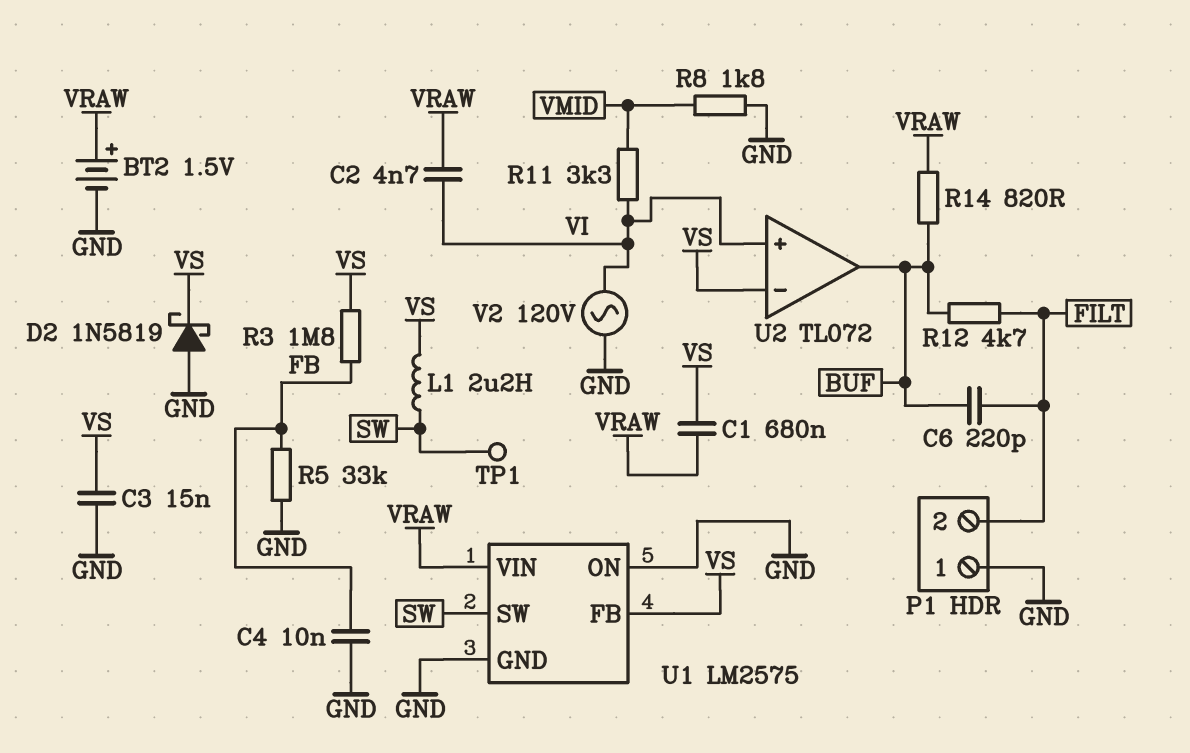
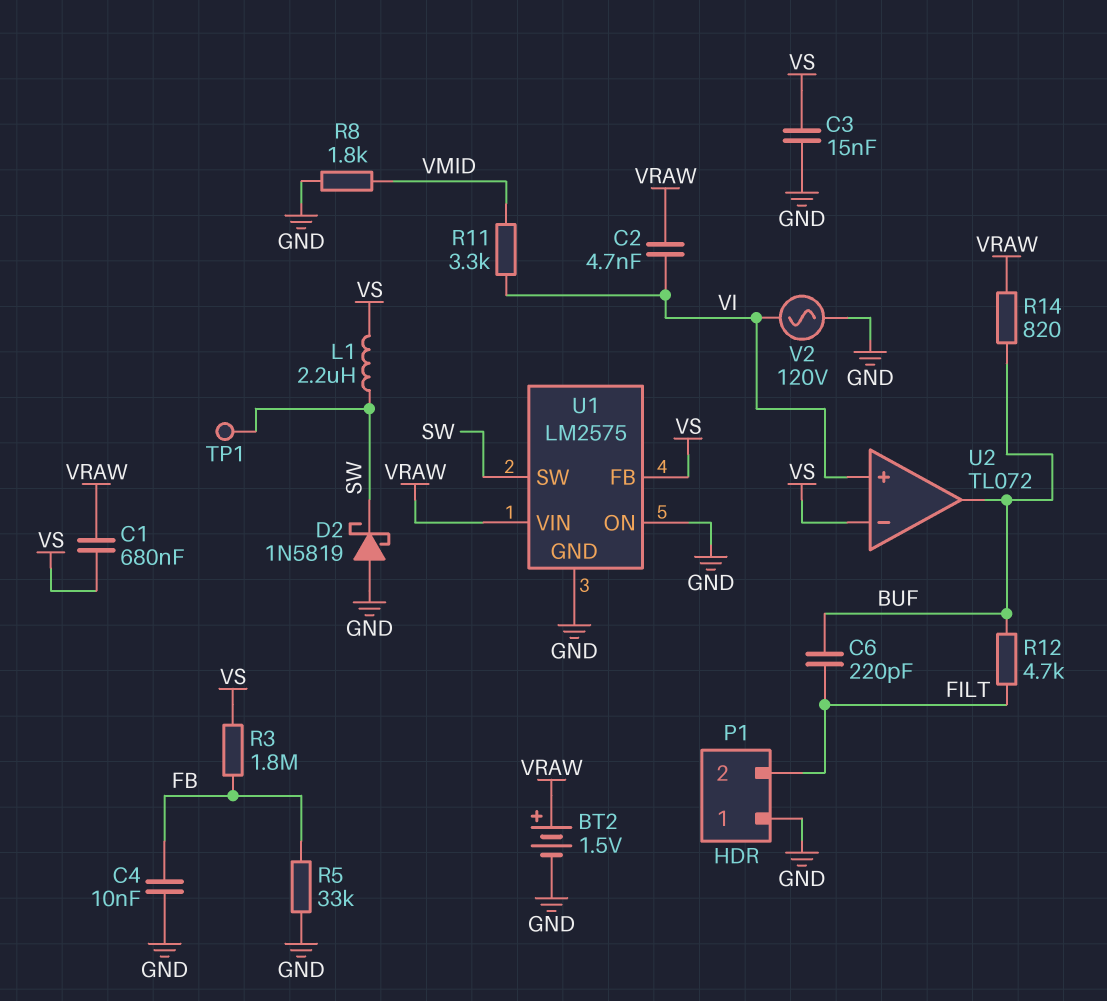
D2: schottky 1N5819 (A GND, K VS) -> schottky 1N5819 (A GND, K SW)

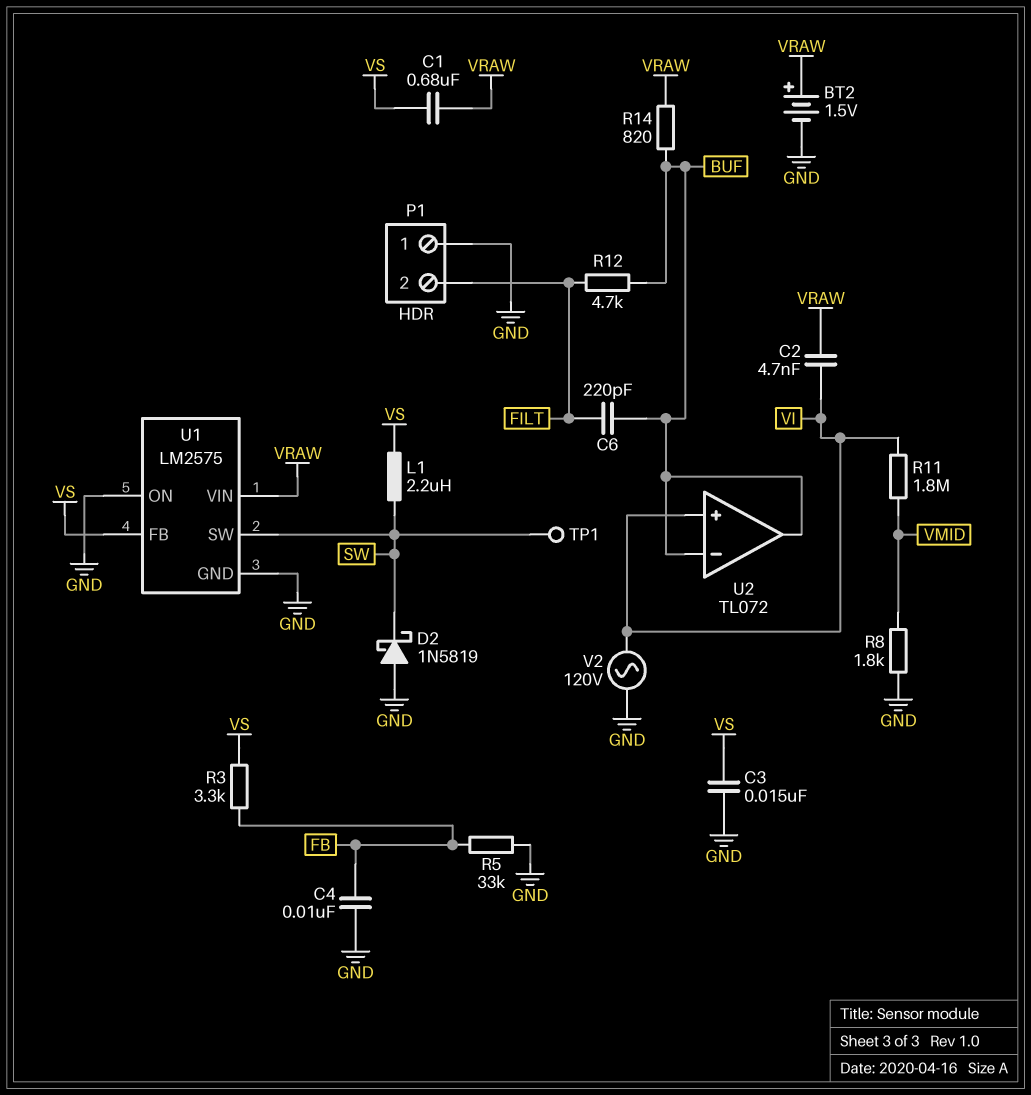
R3: 1.8M (FB, VS) -> 3.3k (FB, VS)
R11: 3.3k (VI, VMID) -> 1.8M (VI, VMID)
U2 pin in-: VS -> BUF

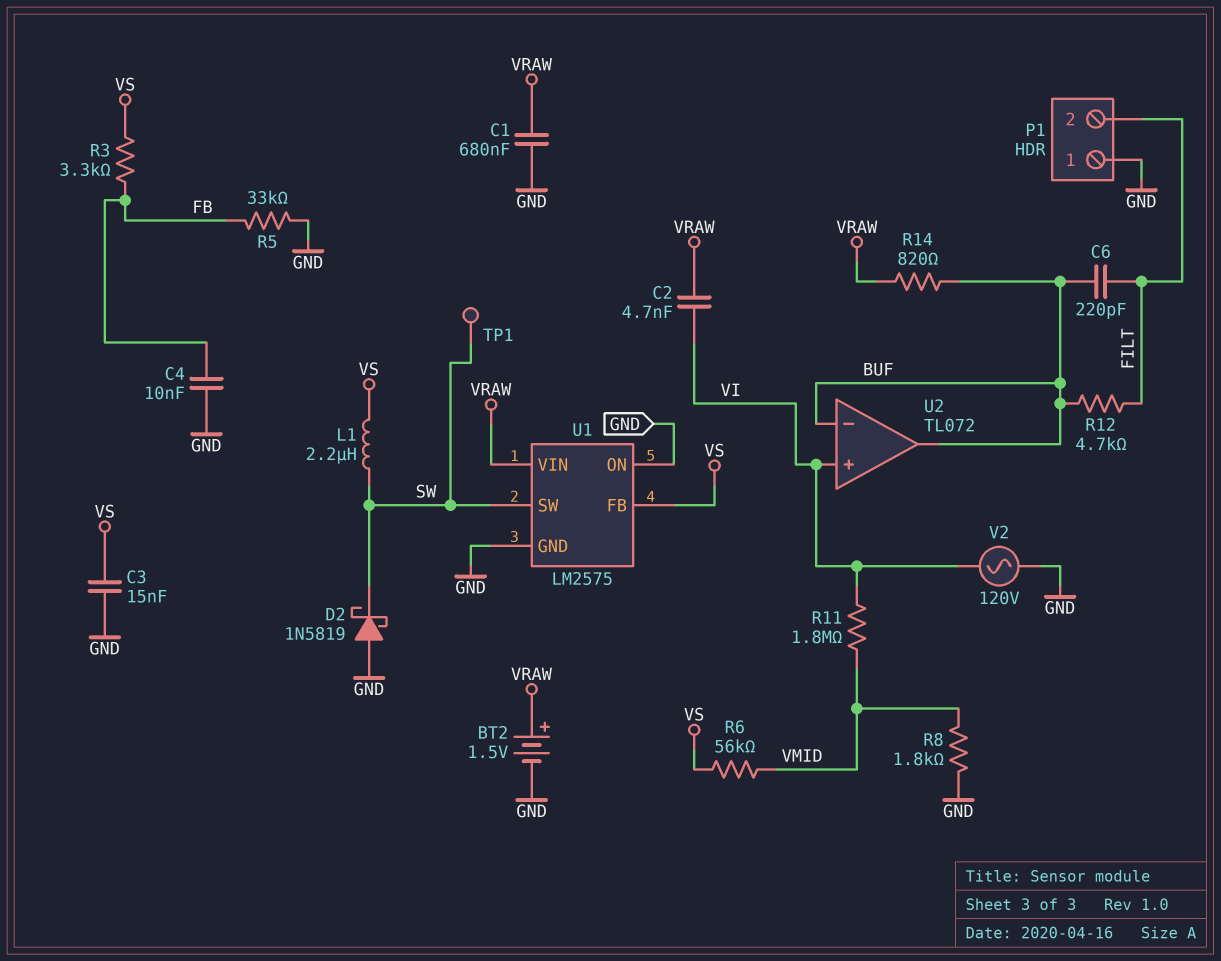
C1: 680nF (VRAW, VS) -> 680nF (GND, VRAW)
R6: none -> 56k (VMID, VS)

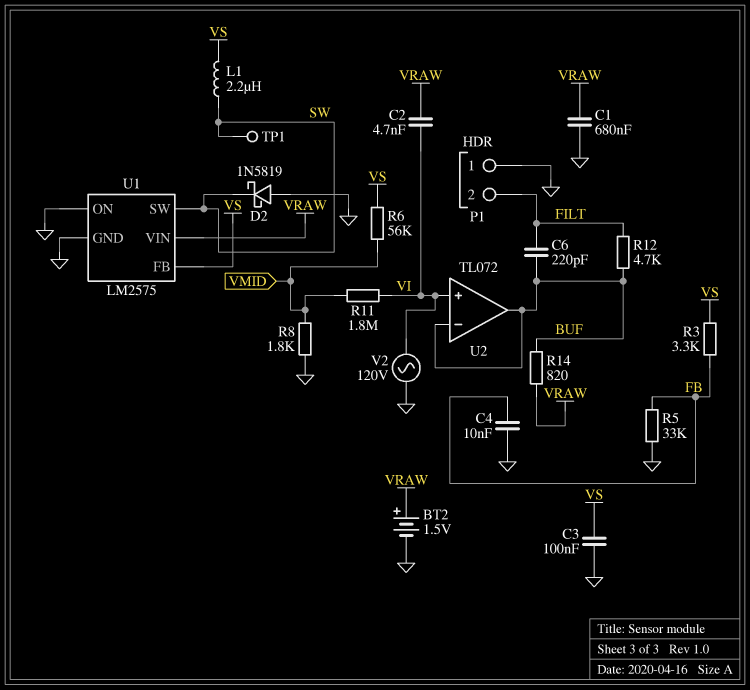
C3: 15nF (GND, VS) -> 100nF (GND, VS)

